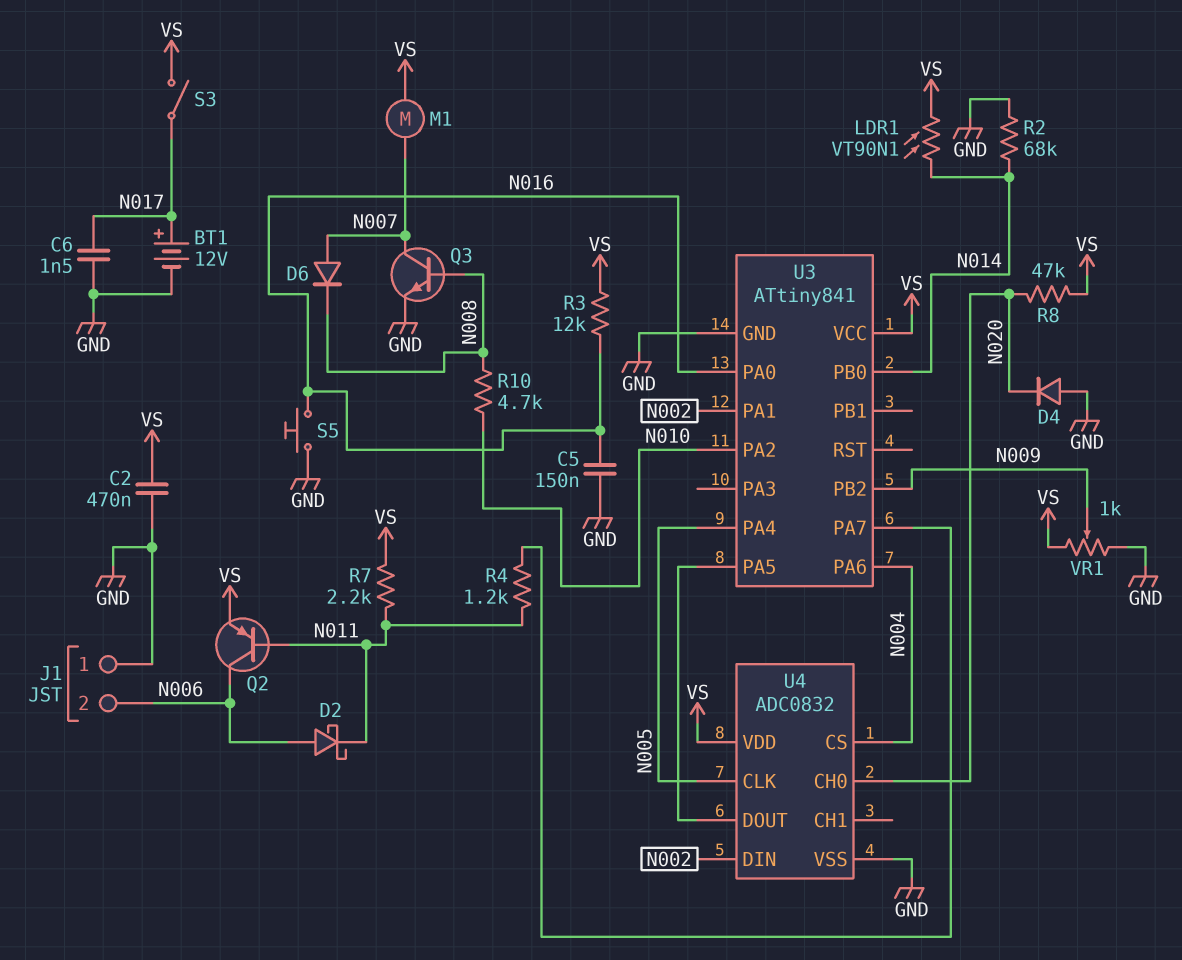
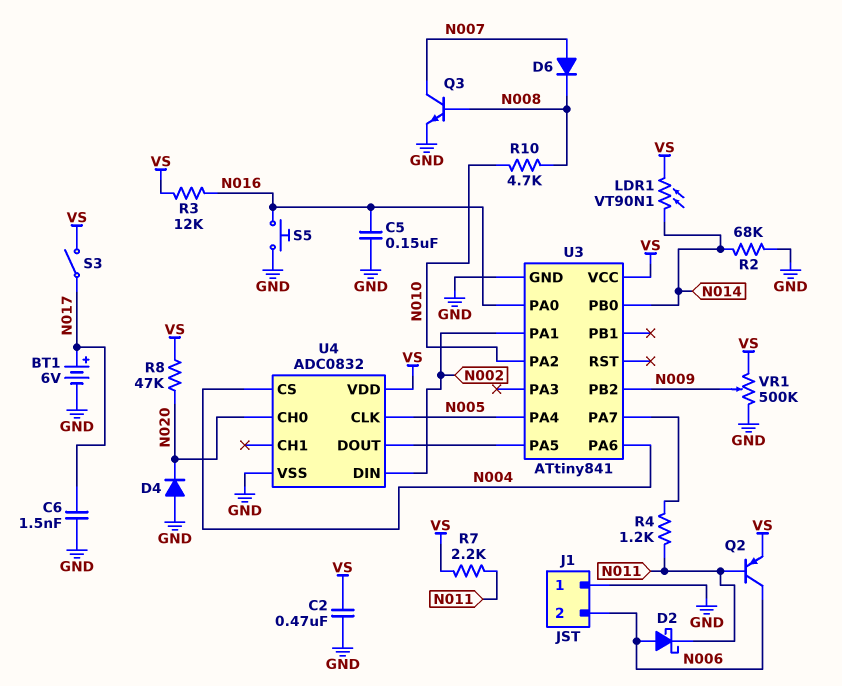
BT1: 12V (plus N017, minus GND) -> 6V (plus N017, minus GND)
M1: motor (N007, VS) -> none
VR1: 1k (GND, VS, wiper N009) -> 500k (GND, VS, wiper N009)

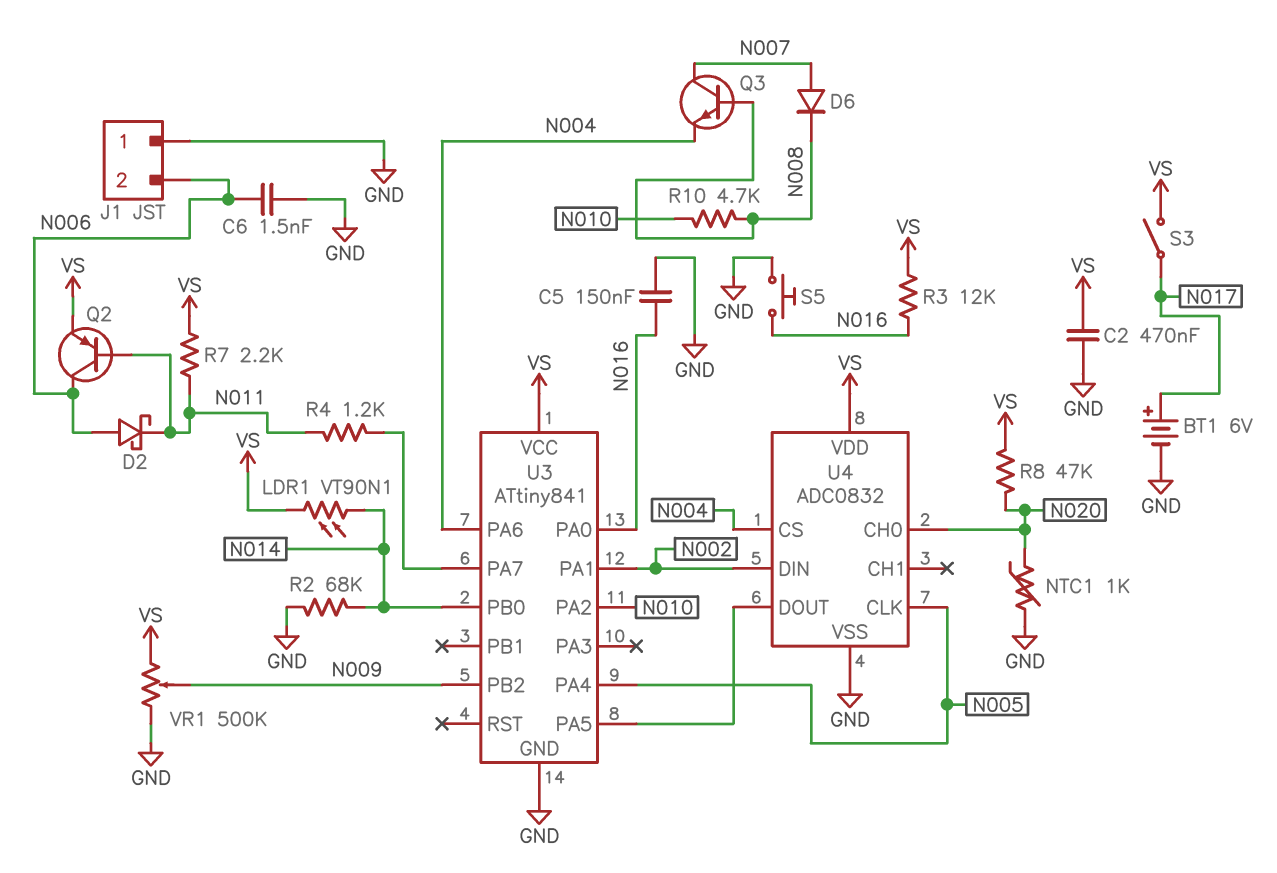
C6: 1.5nF (GND, N017) -> 1.5nF (GND, N006)
D4: diode (A GND, K N020) -> none
NTC1: none -> 1k (GND, N020)
Q3: NPN (B N008, C N007, E GND) -> NPN (B N008, C N007, E N004)

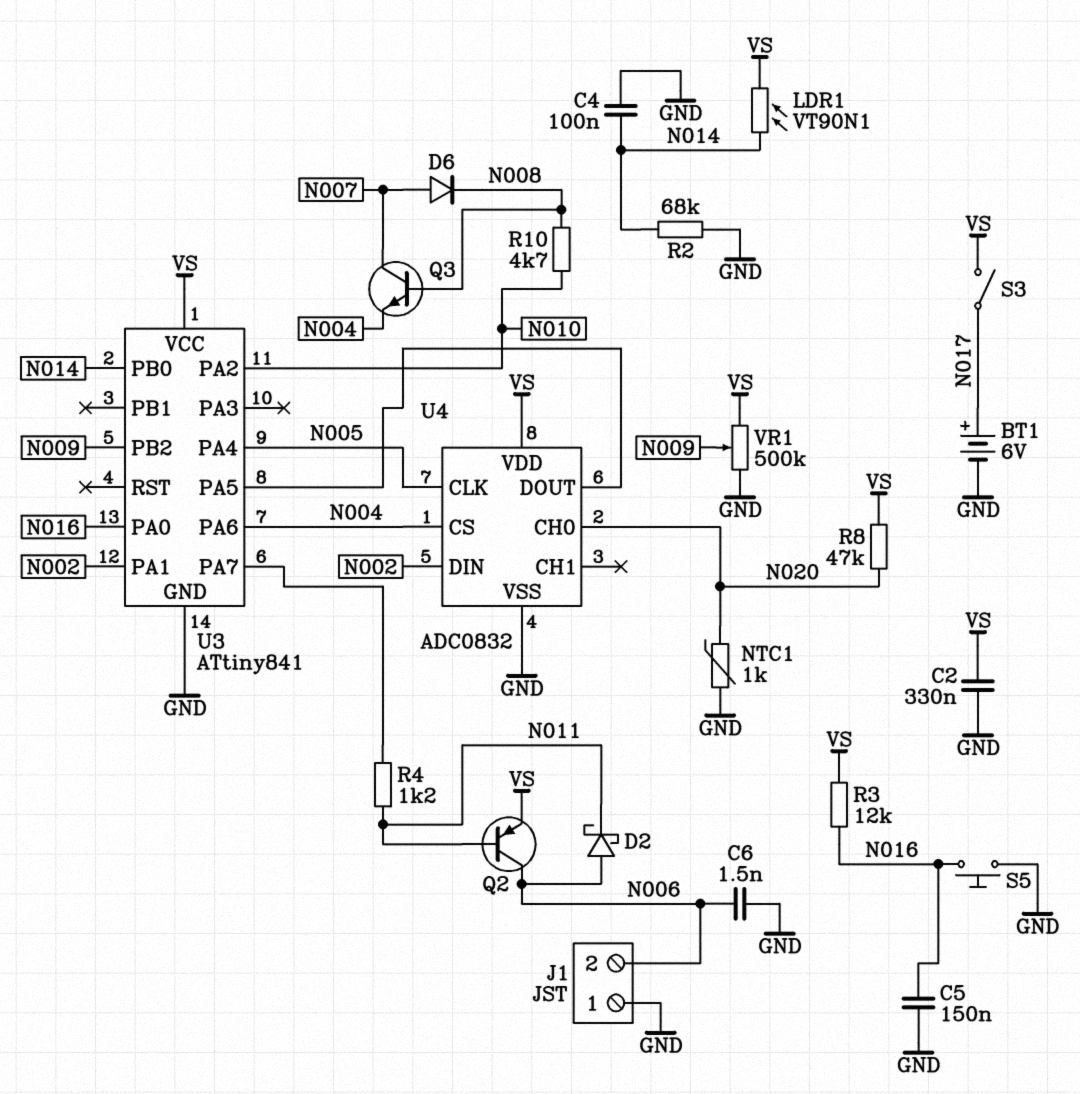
C2: 470nF (GND, VS) -> 330nF (GND, VS)
C4: none -> 100nF (GND, N014)
R7: 2.2k (N011, VS) -> none

